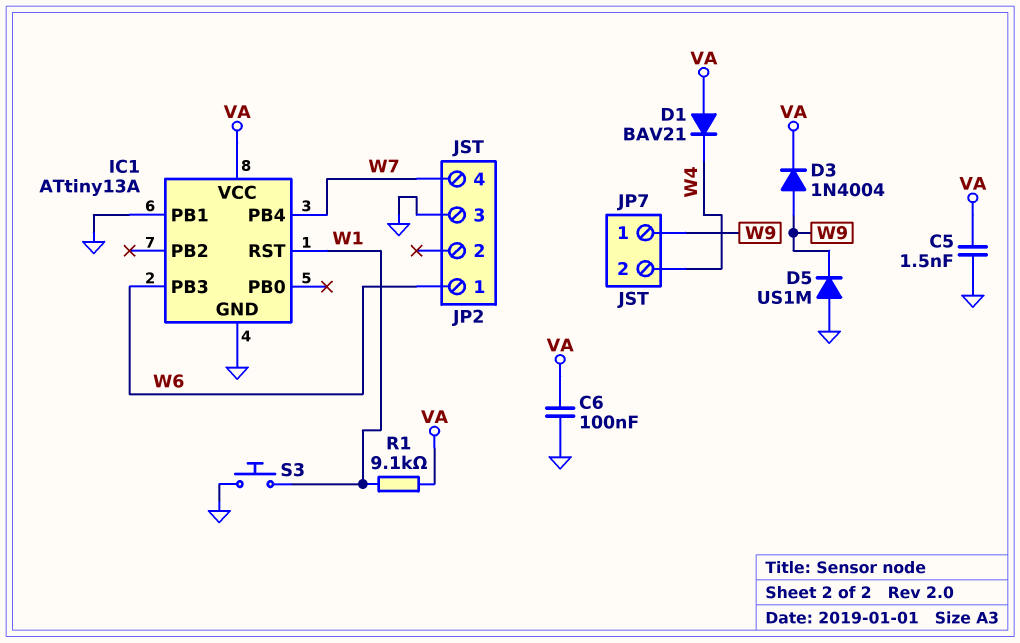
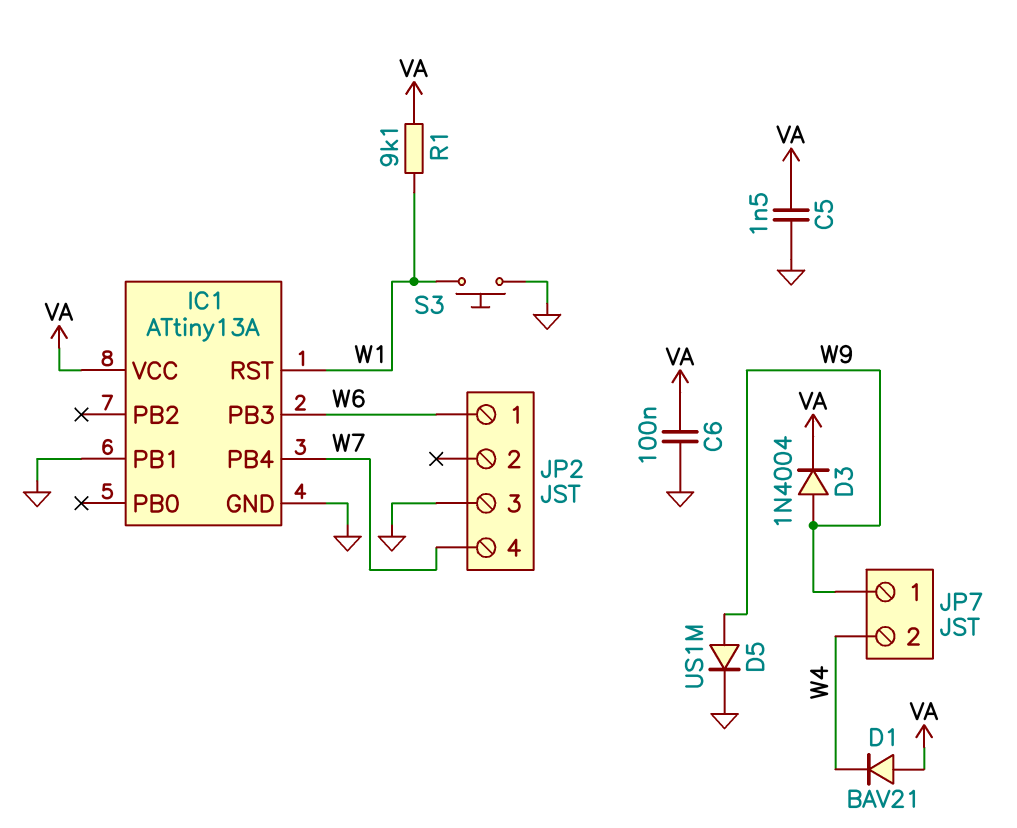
D5: diode US1M (A GND, K W9) -> diode US1M (A W9, K GND)

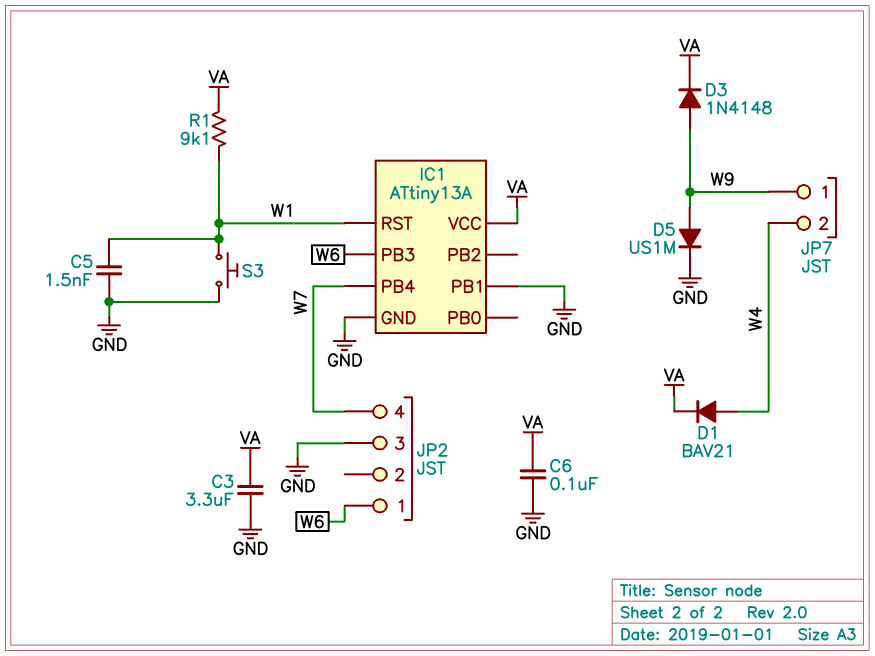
C3: none -> 3.3uF (GND, VA)
C5: 1.5nF (GND, VA) -> 1.5nF (GND, W1)
D1: diode BAV21 (A VA, K W4) -> diode BAV21 (A W4, K VA)
D3: diode 1N4004 (A W9, K VA) -> diode 1N4148 (A W9, K VA)

